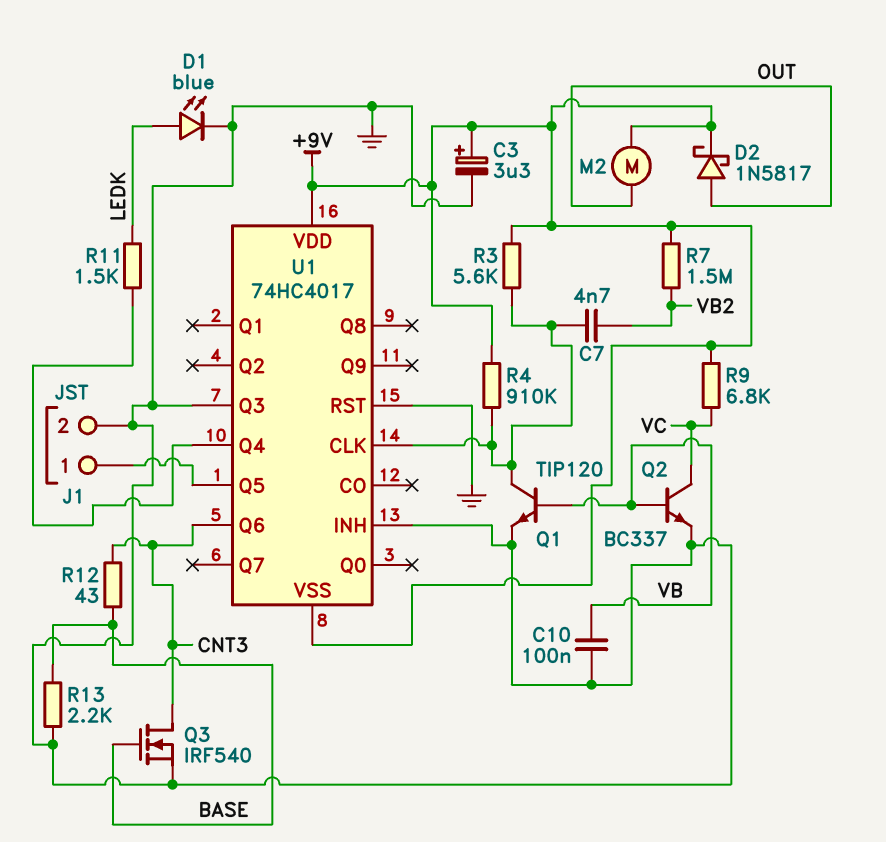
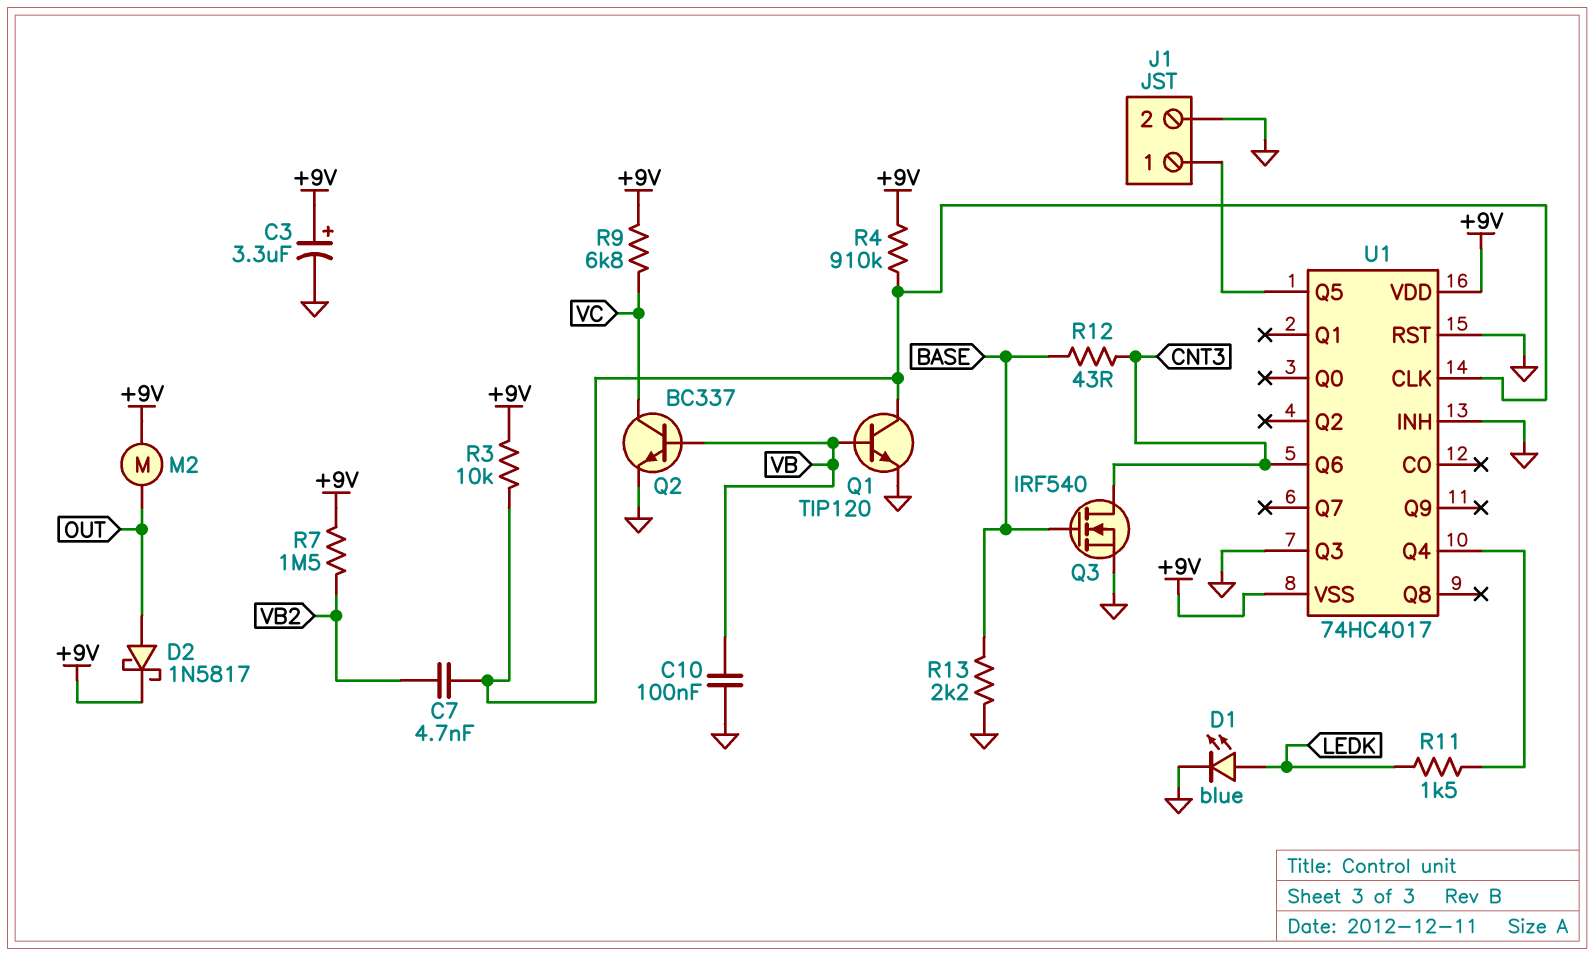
R3: 5.6k (+9V, U1/CLK) -> 10k (+9V, U1/CLK)

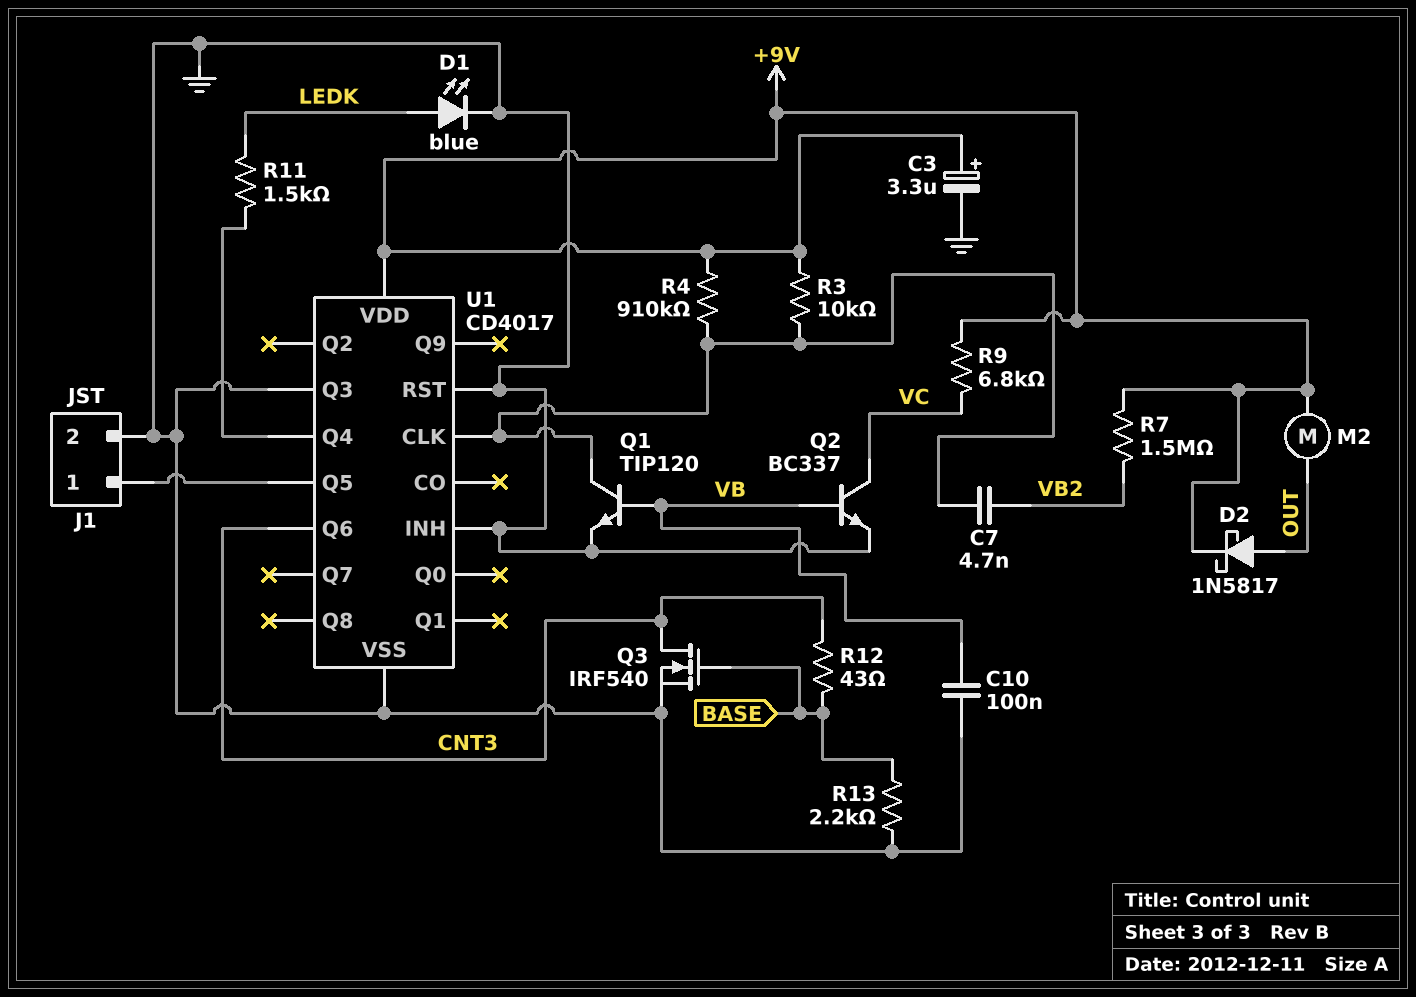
U1: 74HC4017 -> CD4017
U1 pin VSS: +9V -> GND

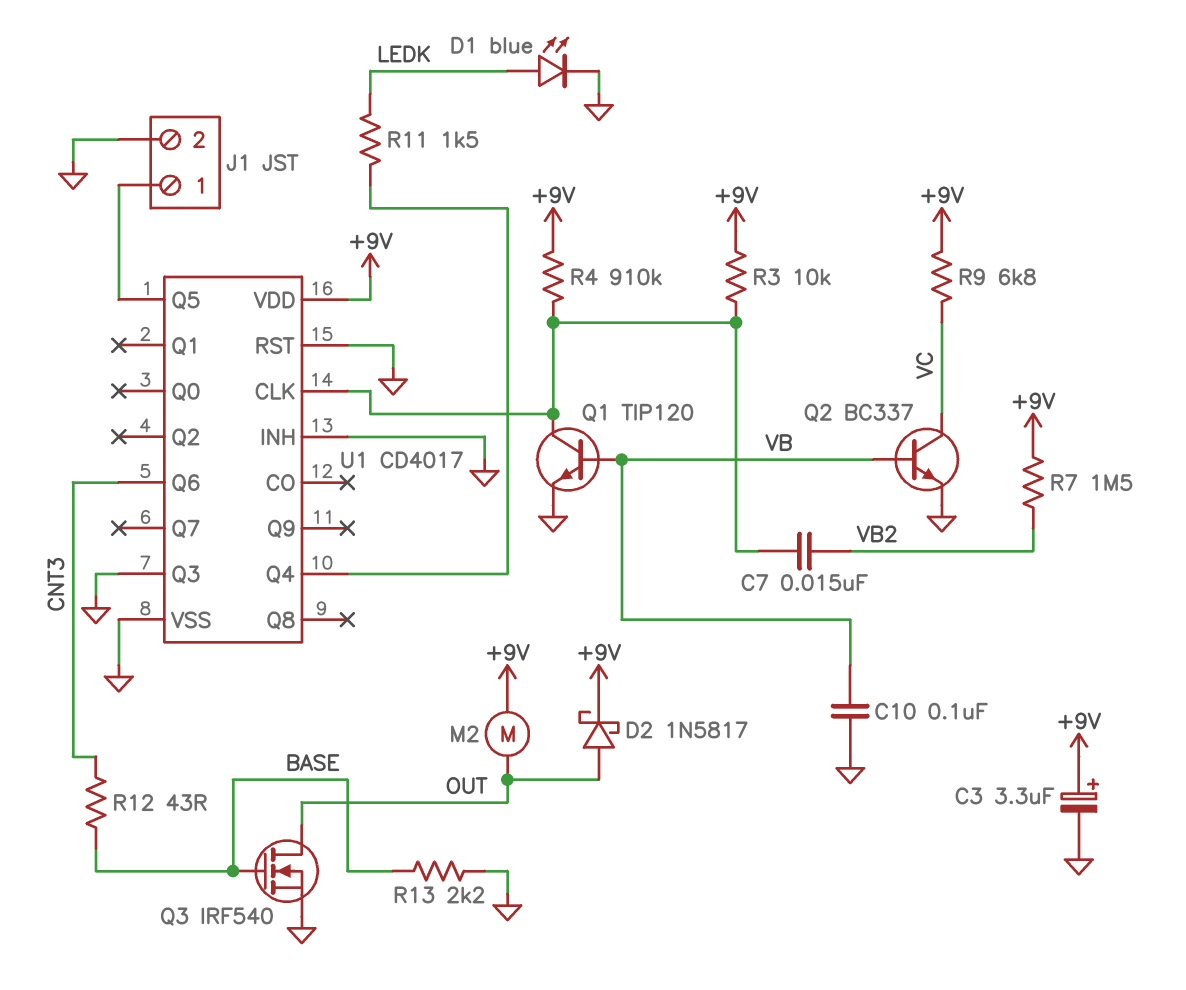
C7: 4.7nF (U1/CLK, VB2) -> 15nF (U1/CLK, VB2)
Q3: NMOS IRF540 (G BASE, D CNT3, S GND) -> NMOS IRF540 (G BASE, D OUT, S GND)

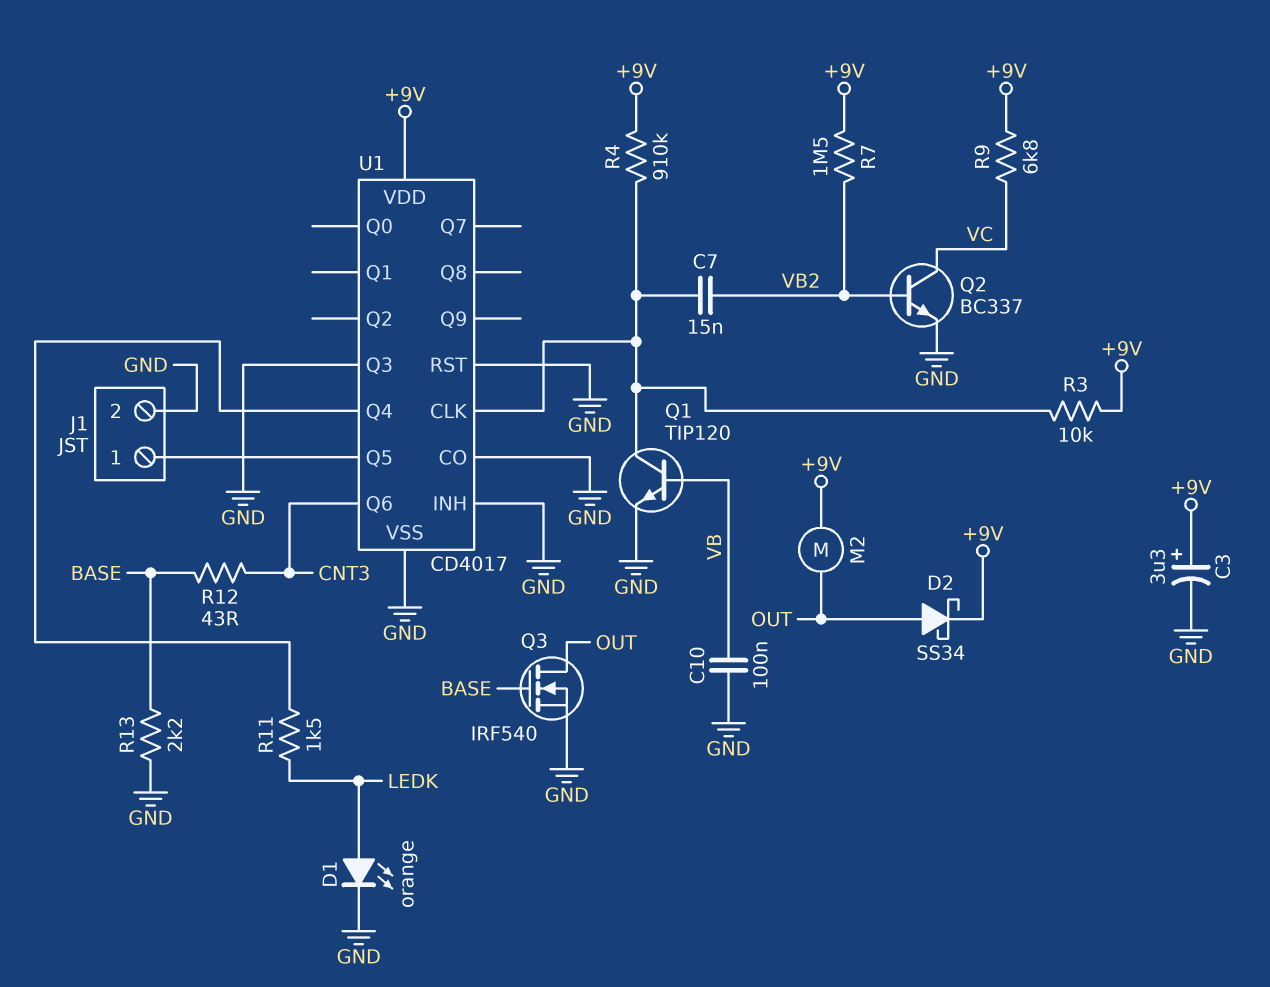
D1: LED blue (A LEDK, K GND) -> LED orange (A LEDK, K GND)
D2: schottky 1N5817 (A OUT, K +9V) -> schottky SS34 (A OUT, K +9V)
Q2: NPN BC337 (B VB, C VC, E GND) -> NPN BC337 (B VB2, C VC, E GND)
U1 pin CO: none -> GND

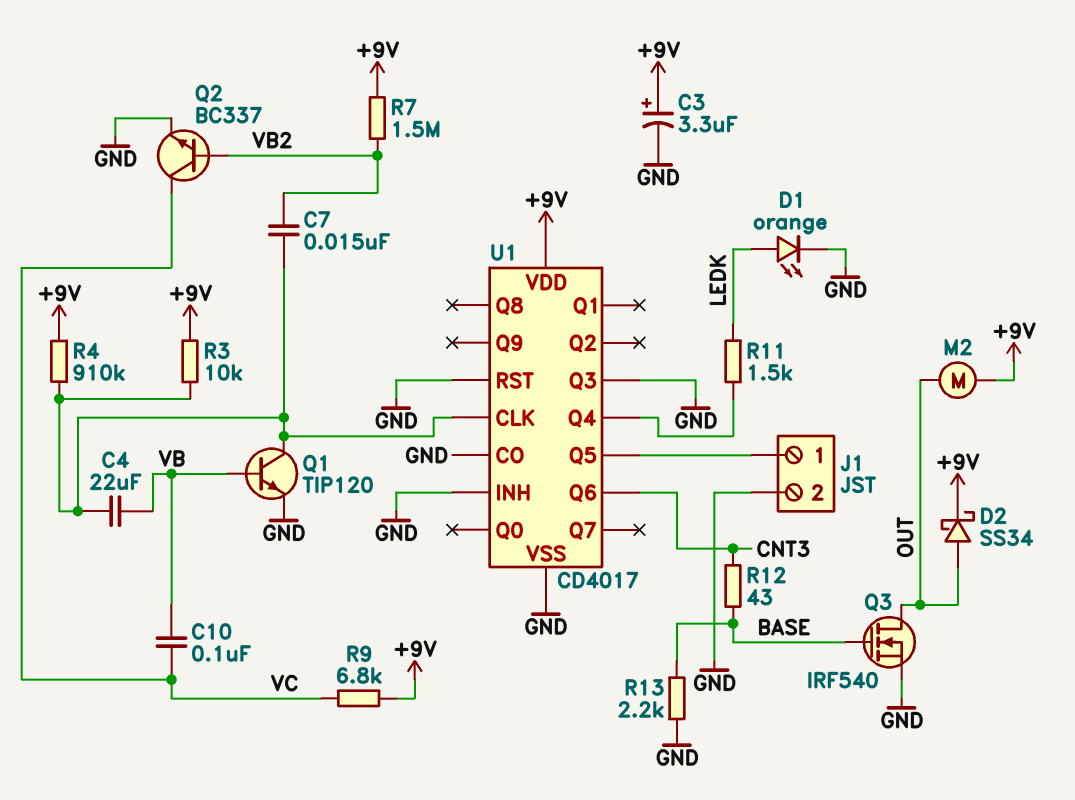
C4: none -> 22uF (U1/CLK, VB)
C10: 100nF (GND, VB) -> 100nF (VB, VC)

